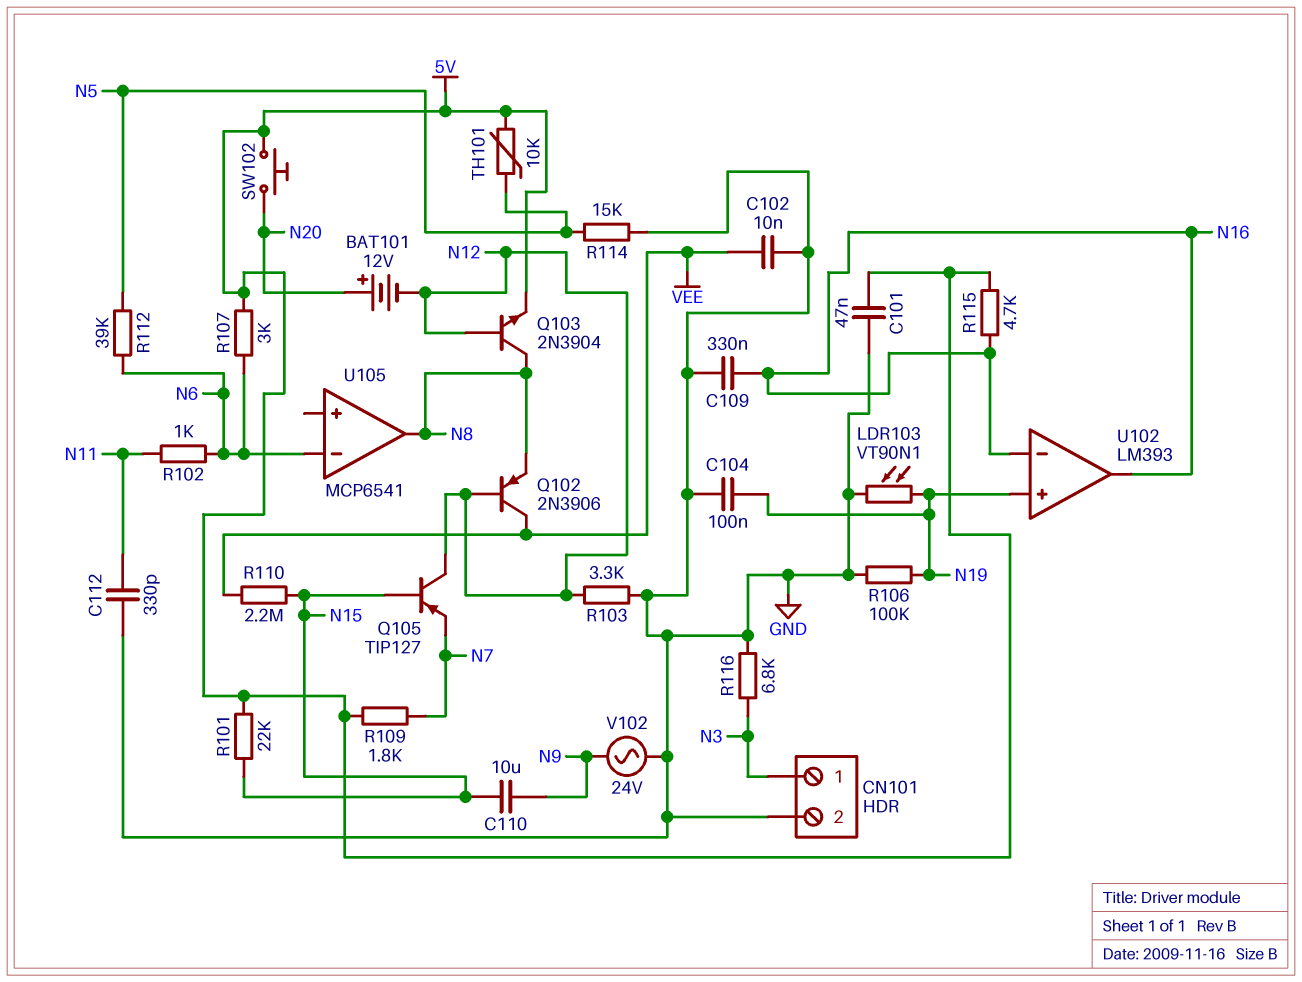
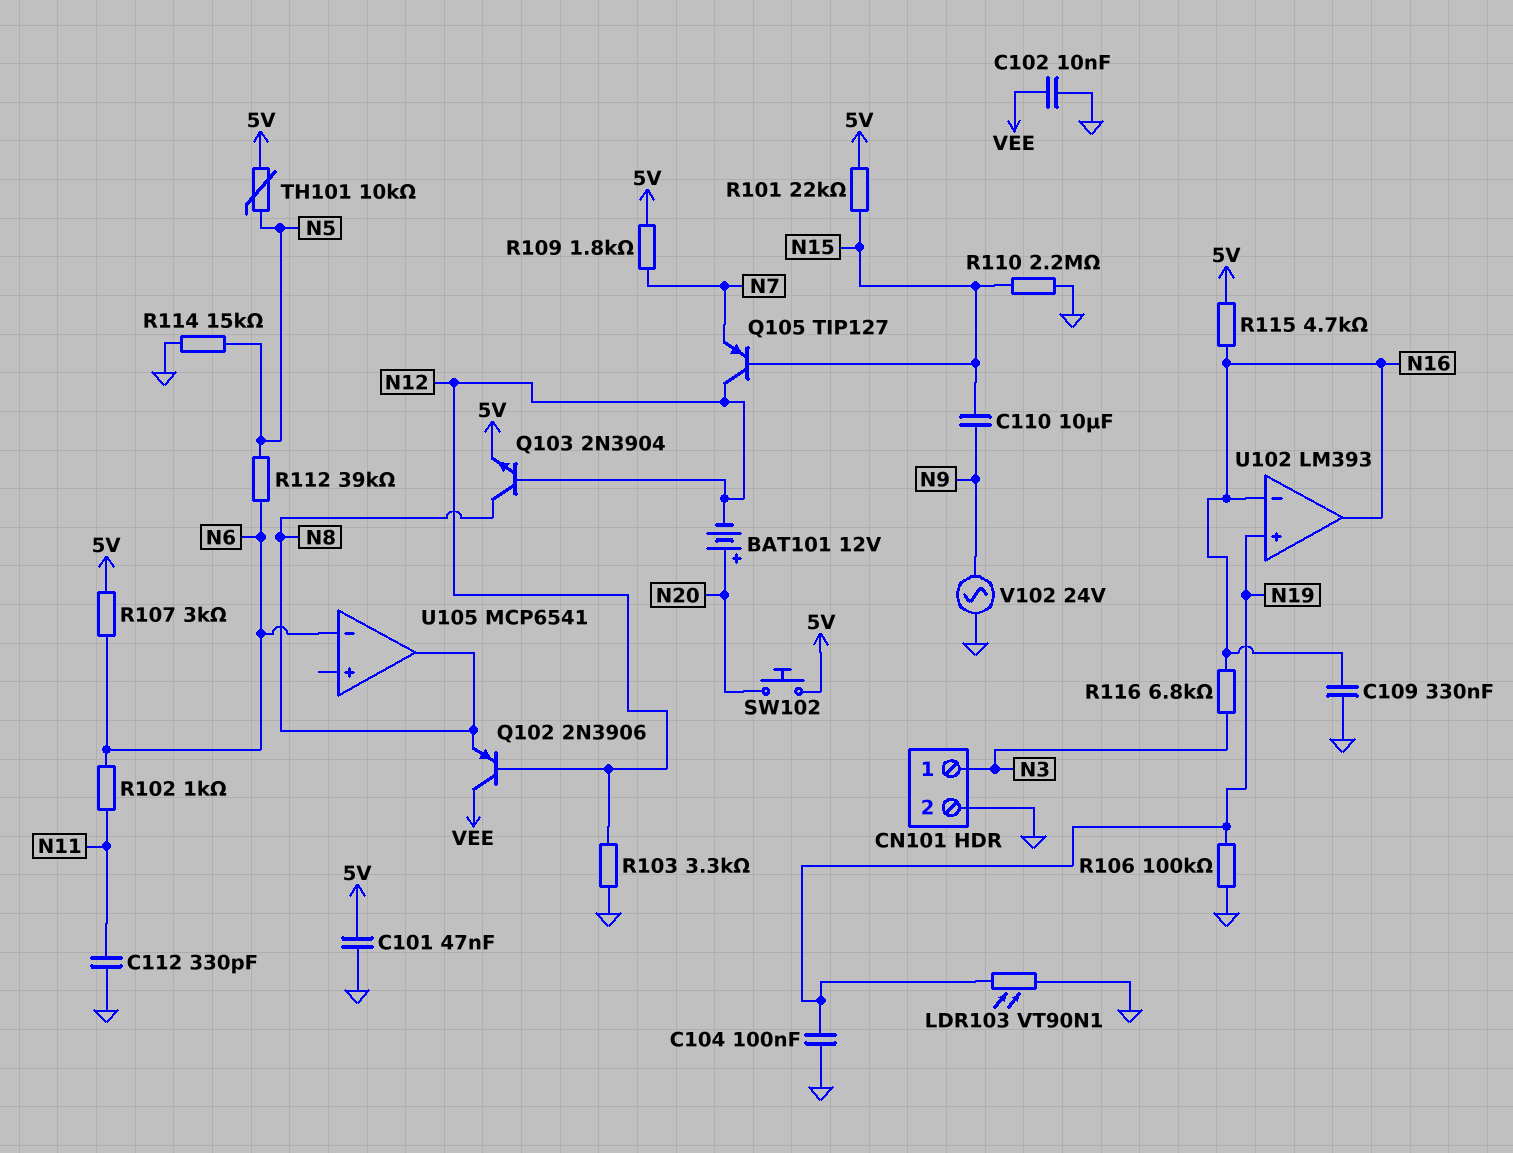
R110: 2.2M (N15, VEE) -> 2.2M (GND, N15)
R116: 6.8k (GND, N3) -> 6.8k (N3, N16)

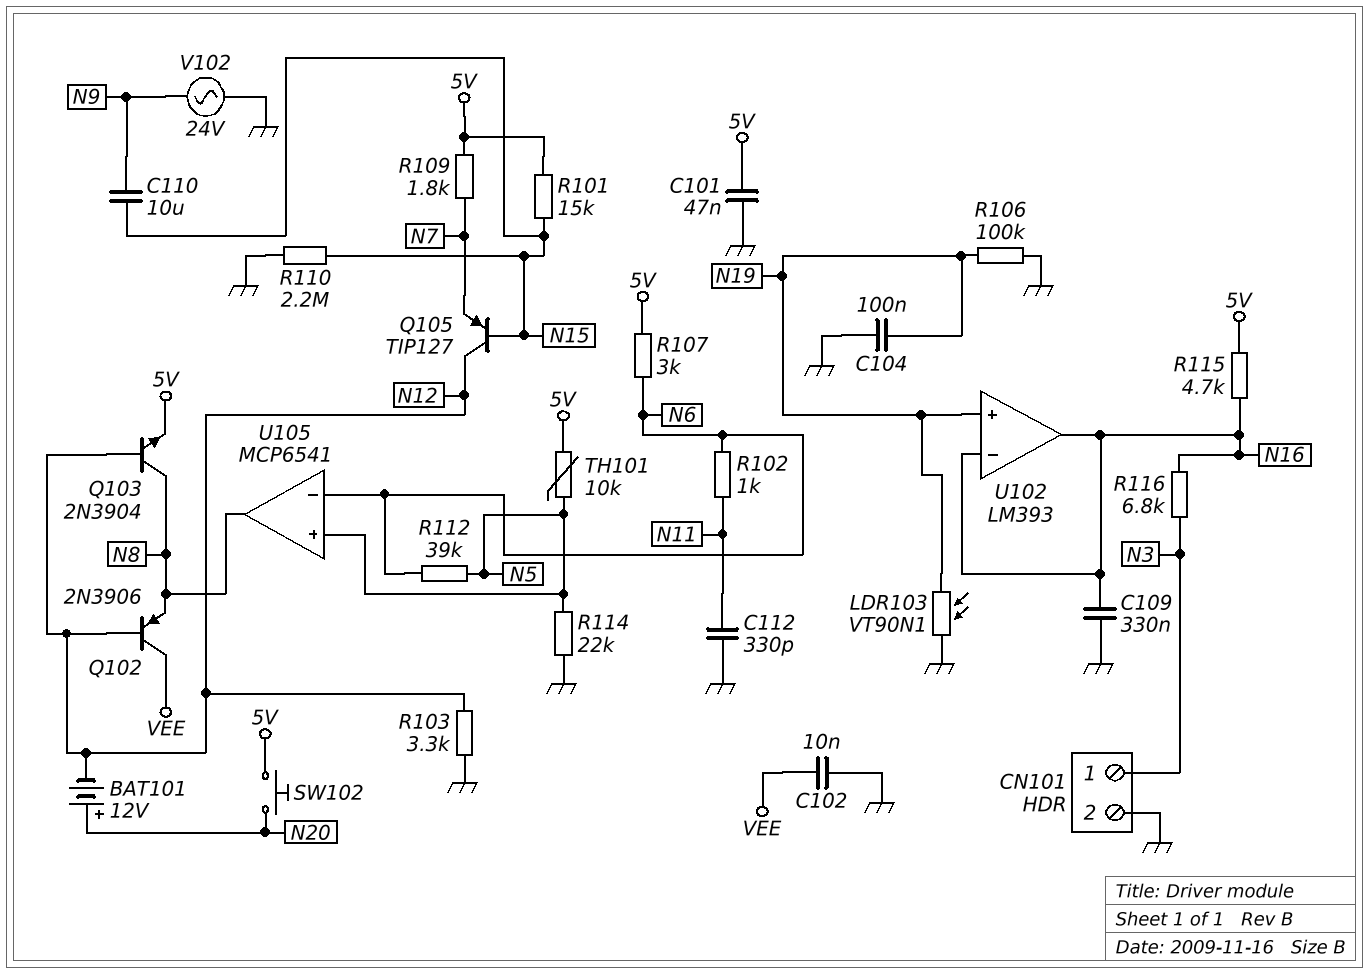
R101: 22k (5V, N15) -> 15k (5V, N15)
R114: 15k (GND, N5) -> 22k (GND, N5)
U105 pin in+: none -> N5

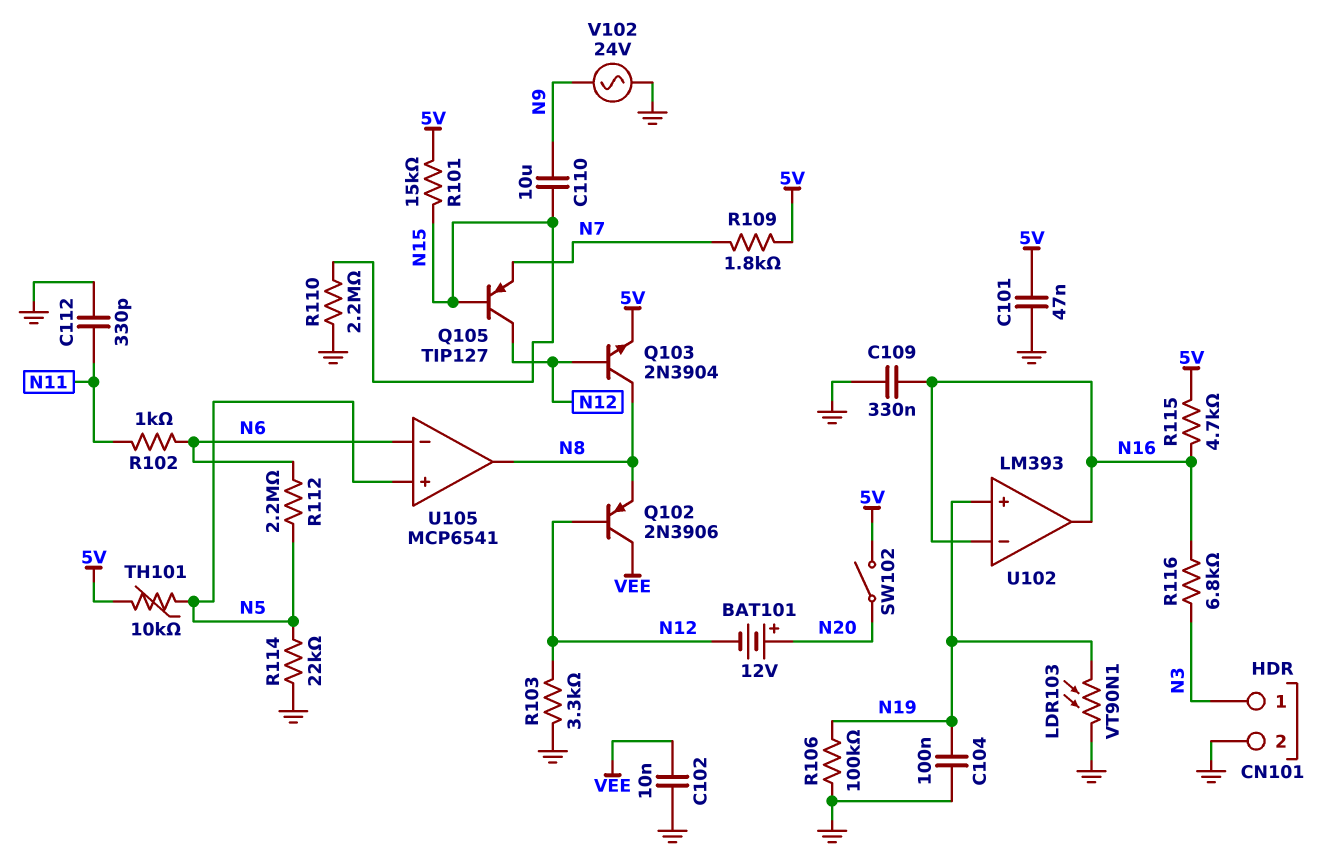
R107: 3k (5V, N6) -> none
R112: 39k (N5, N6) -> 2.2M (N5, N6)
SW102: button (5V, N20) -> switch (5V, N20)

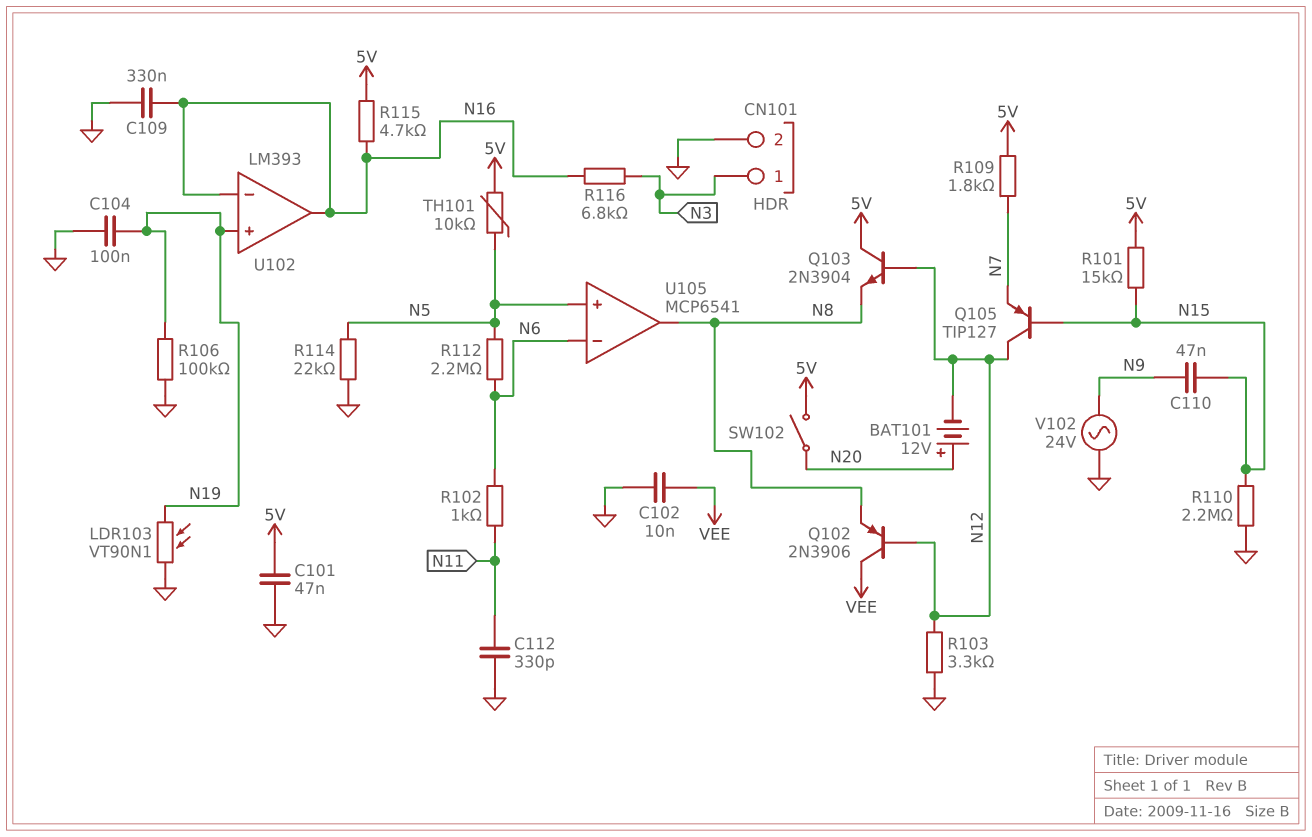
C110: 10uF (N9, N15) -> 47nF (N9, N15)
Q103: NPN 2N3904 (B N12, C N8, E 5V) -> NPN 2N3904 (B N12, C 5V, E N8)

